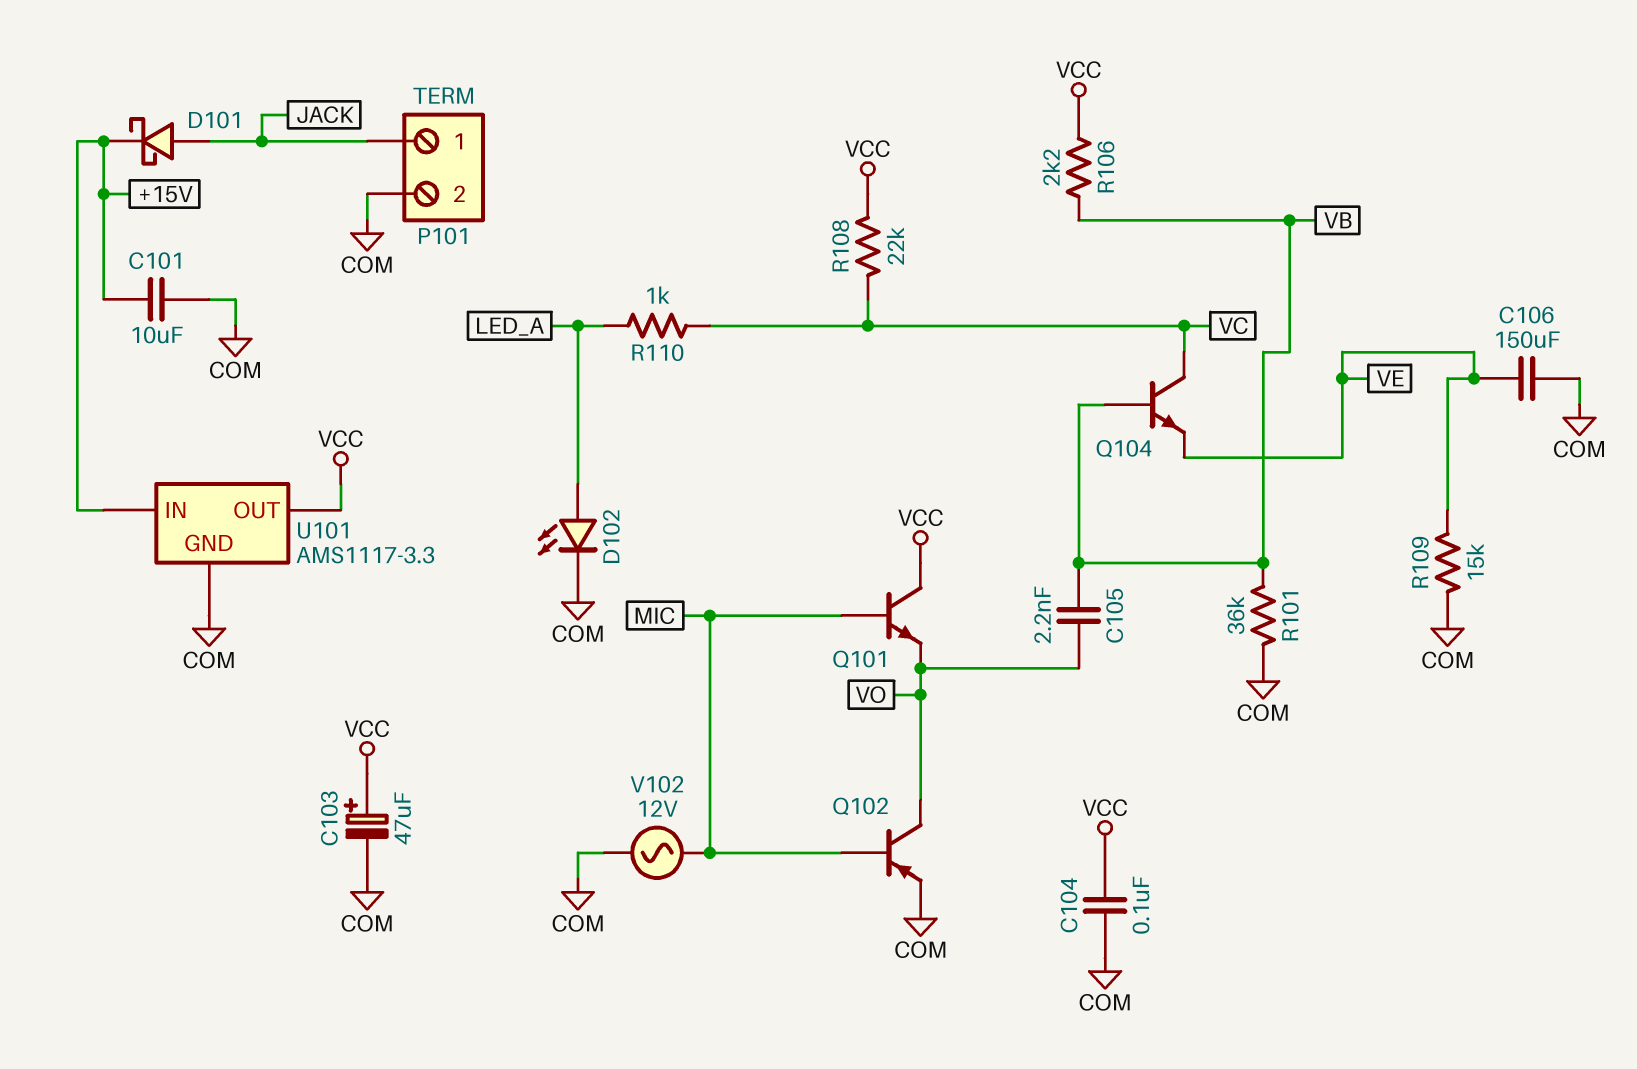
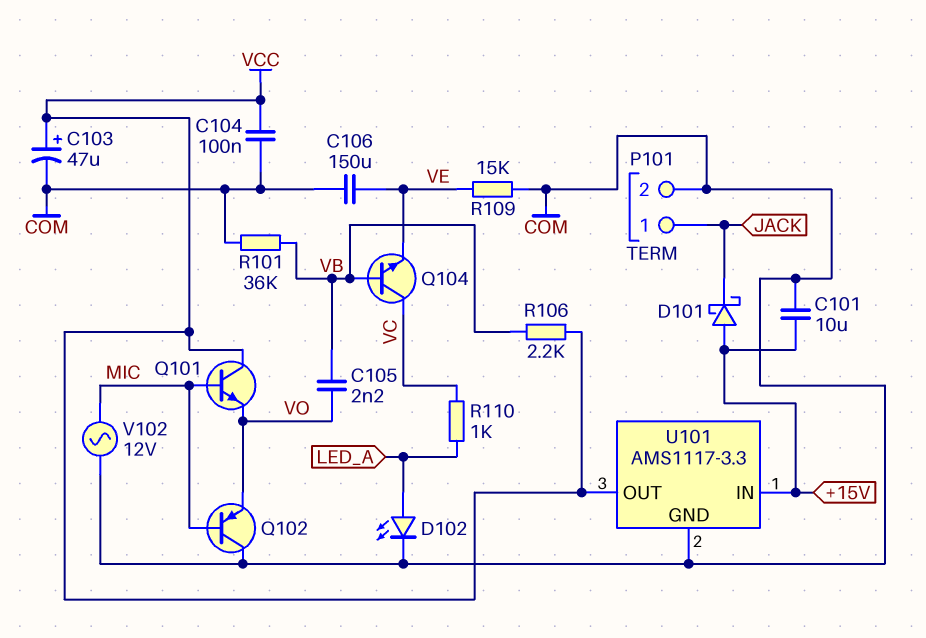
D101: schottky (A JACK, K +15V) -> schottky (A +15V, K JACK)
Q102: PNP (B MIC, C VO, E COM) -> PNP (B MIC, C COM, E VO)
R108: 22k (VC, VCC) -> none

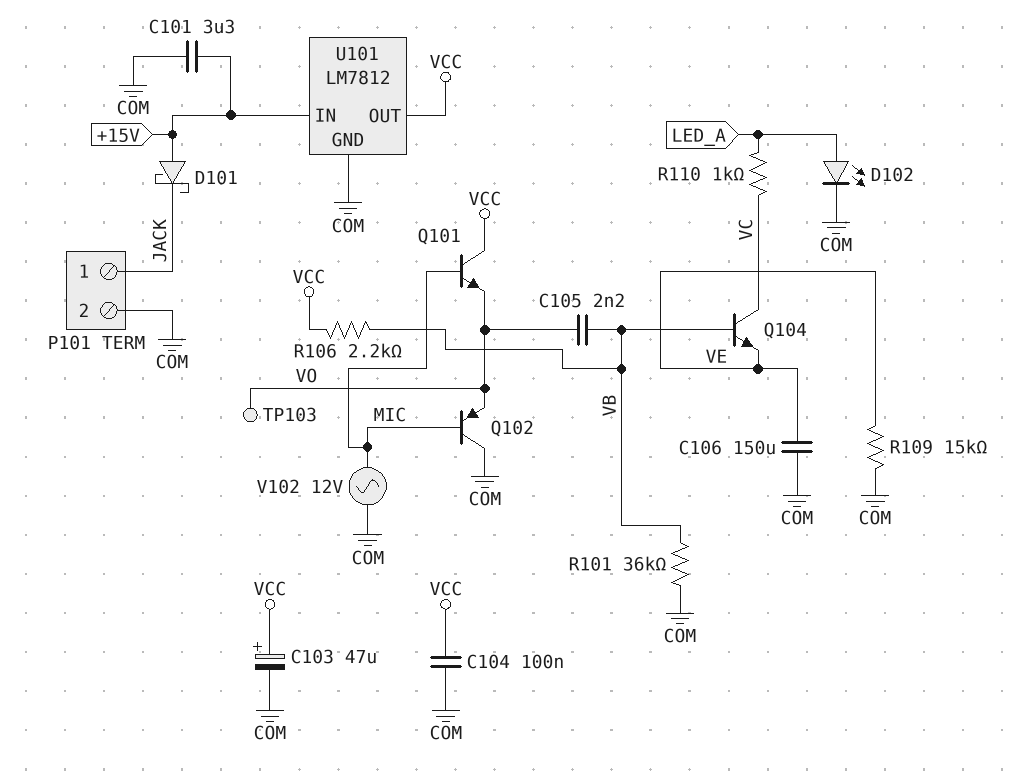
C101: 10uF (+15V, COM) -> 3.3uF (+15V, COM)
TP103: none -> test point (VO)
U101: AMS1117-3.3 -> LM7812

